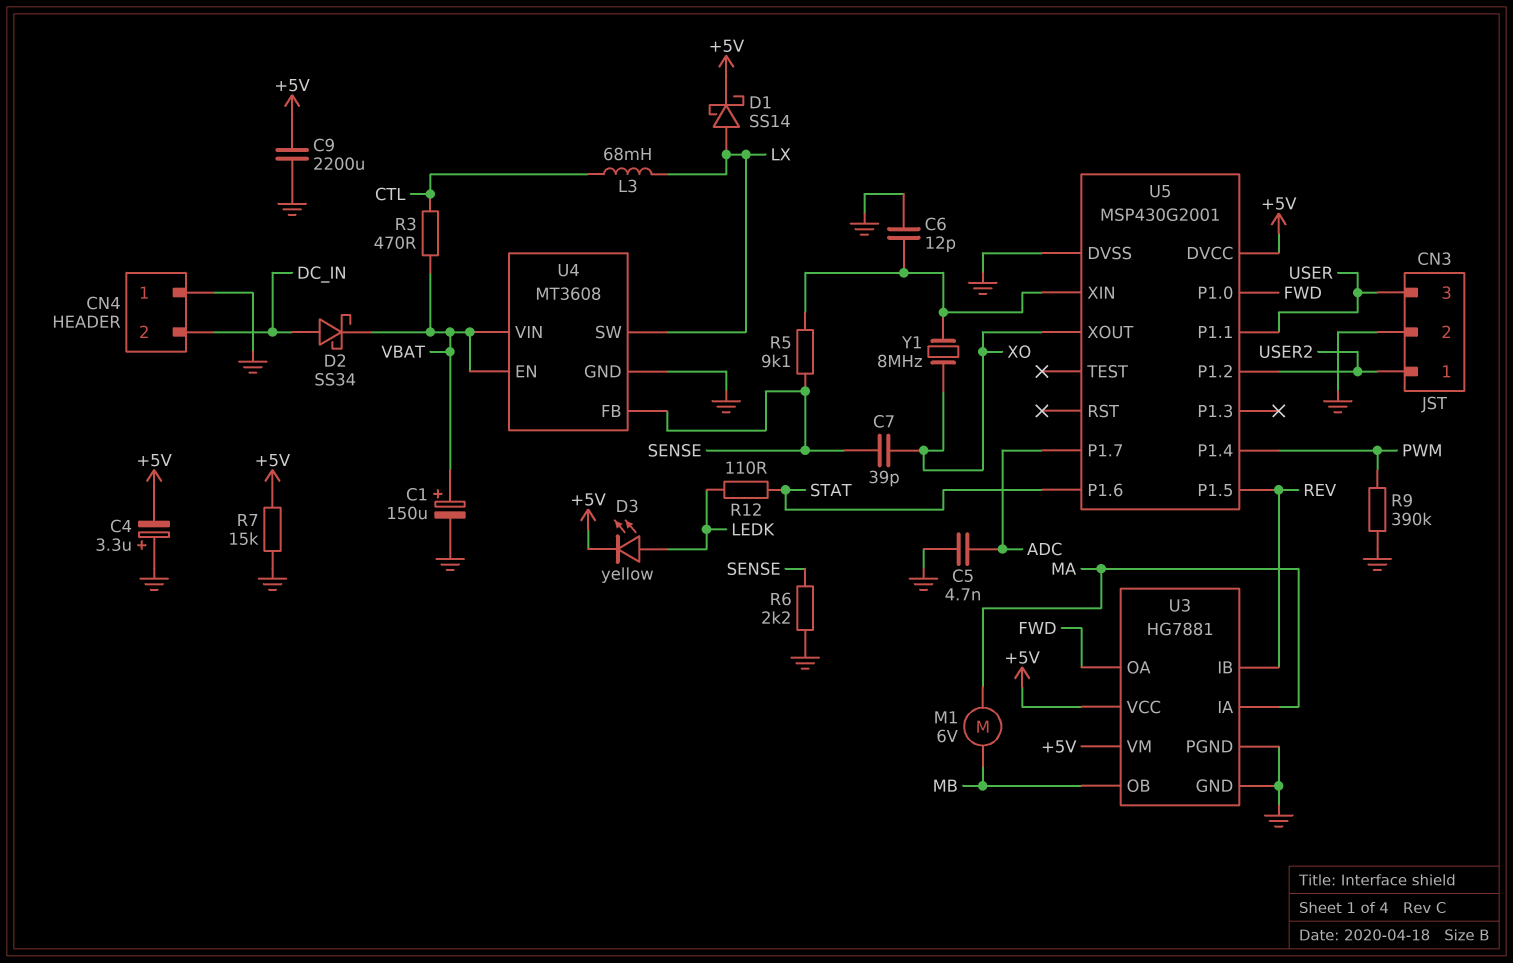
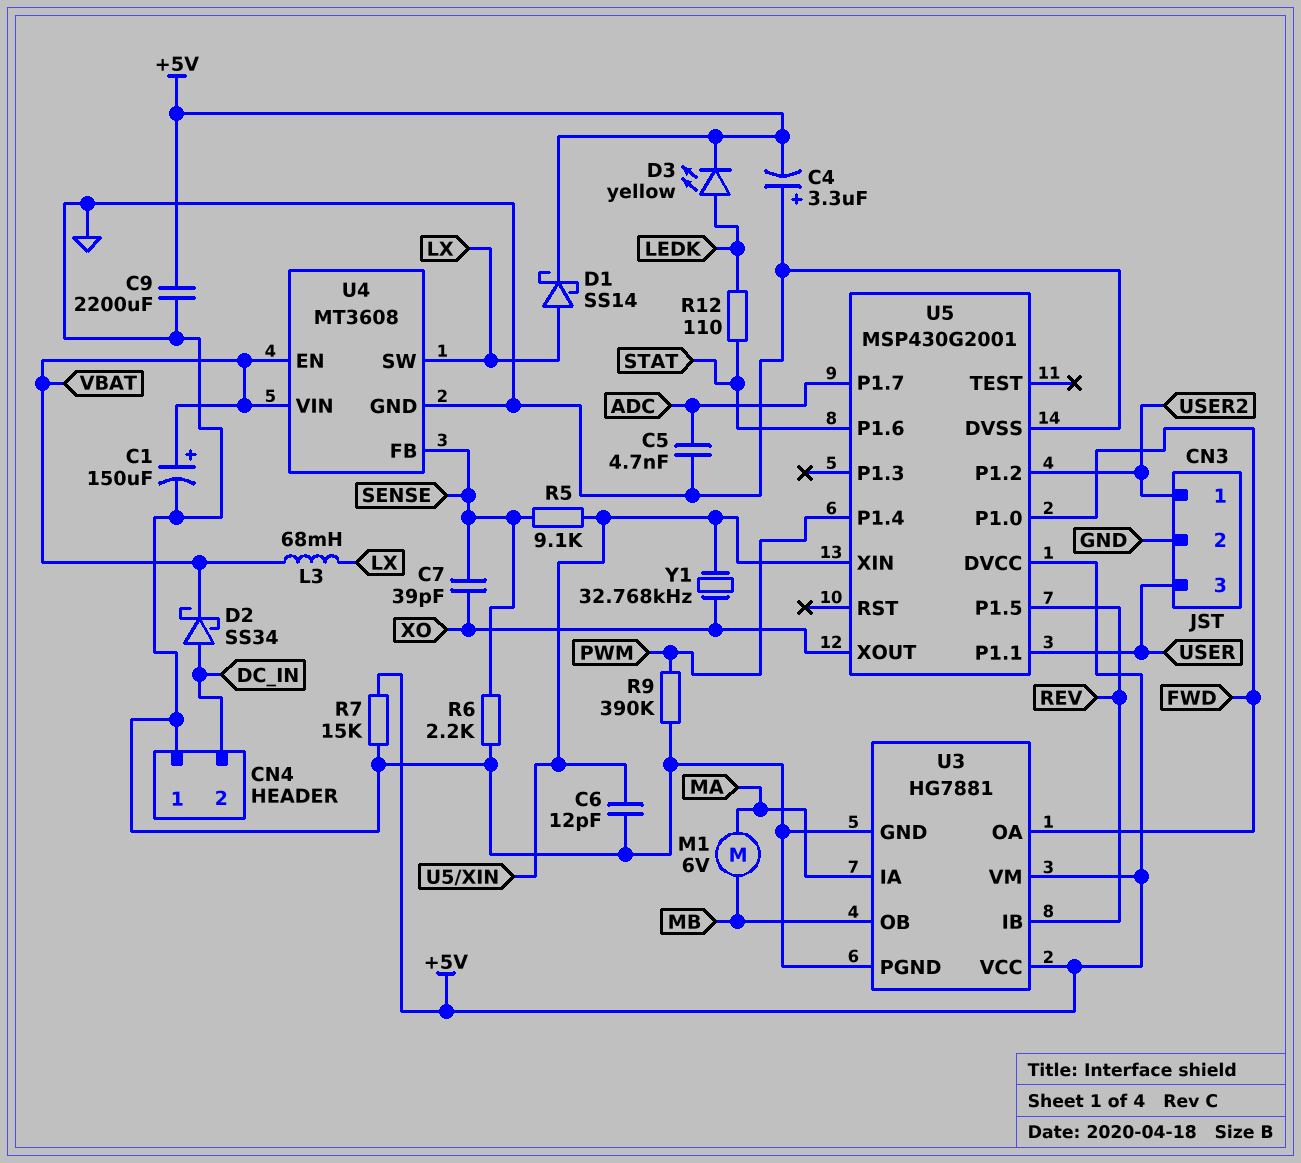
L3: 68mH (CTL, LX) -> 68mH (LX, VBAT)
R3: 470 (CTL, VBAT) -> none
Y1: 8MHz (U5/XIN, XO) -> 32.768kHz (U5/XIN, XO)

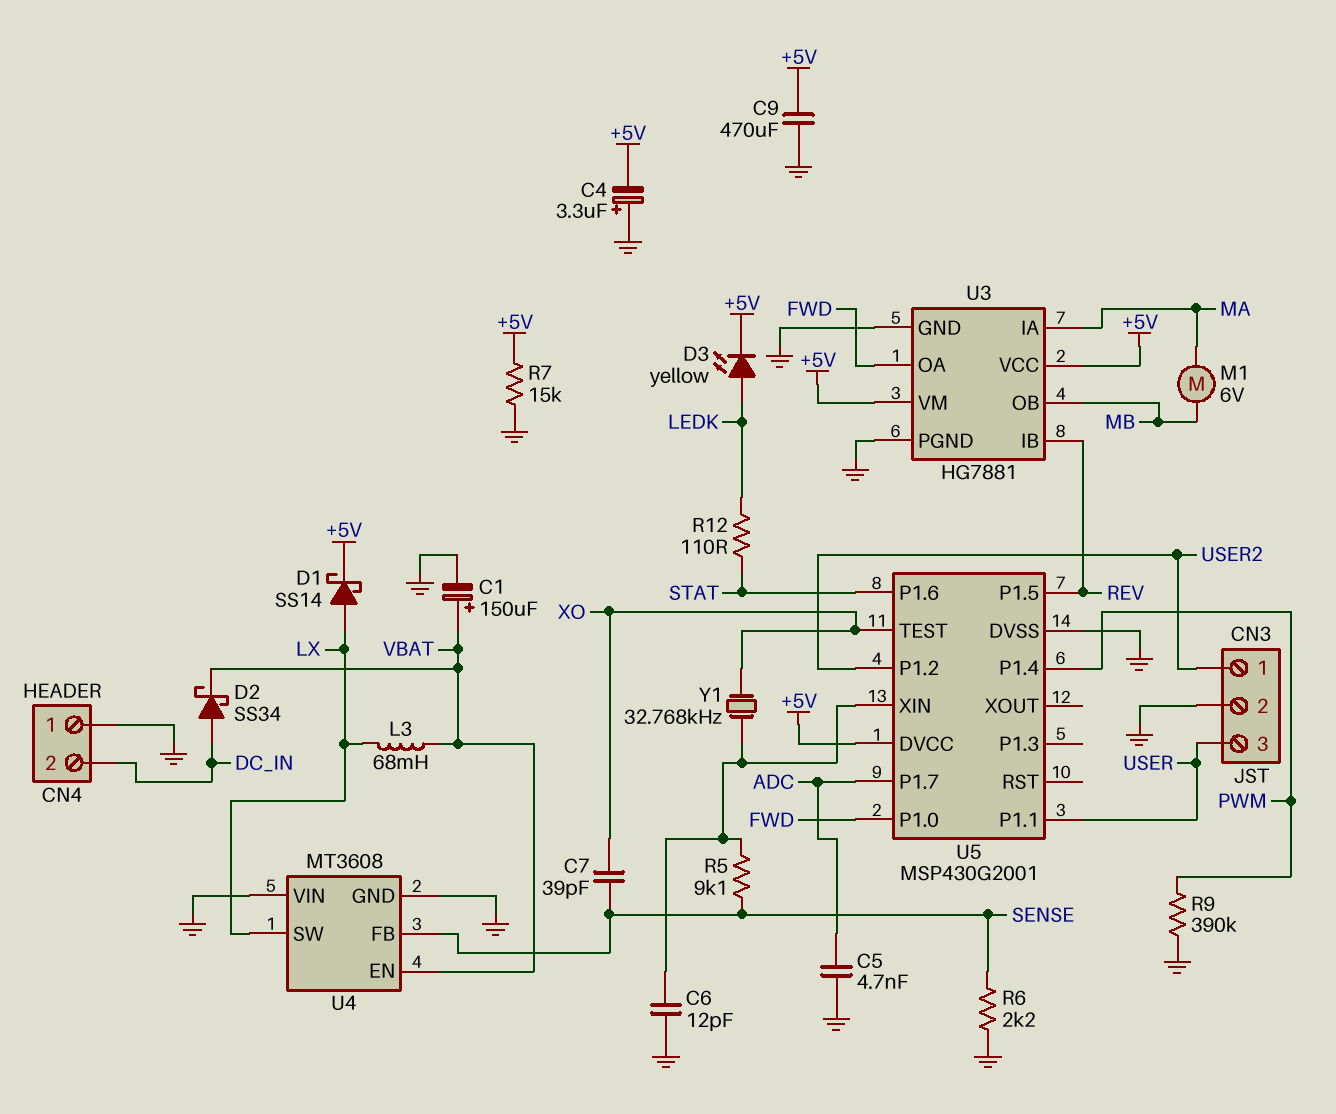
C9: 2200uF (+5V, GND) -> 470uF (+5V, GND)
U4 pin VIN: VBAT -> GND
U5 pin TEST: none -> XO
U5 pin XOUT: XO -> none

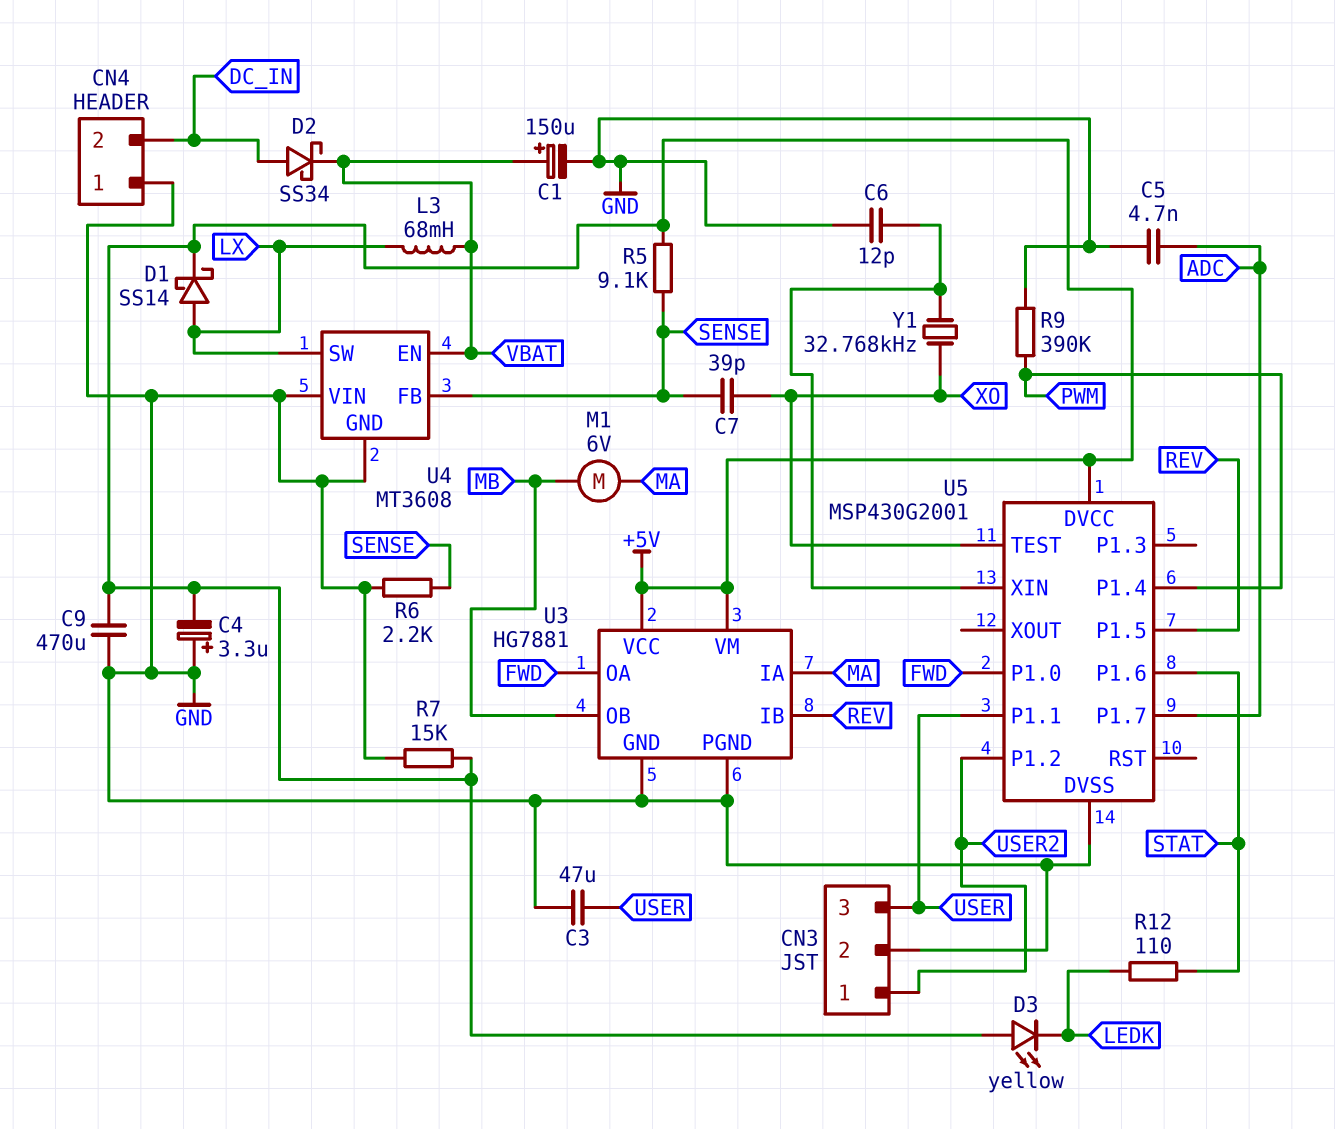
C3: none -> 47uF (GND, USER)
D3: LED yellow (A LEDK, K +5V) -> LED yellow (A +5V, K LEDK)
R5: 9.1k (SENSE, U5/XIN) -> 9.1k (+5V, SENSE)

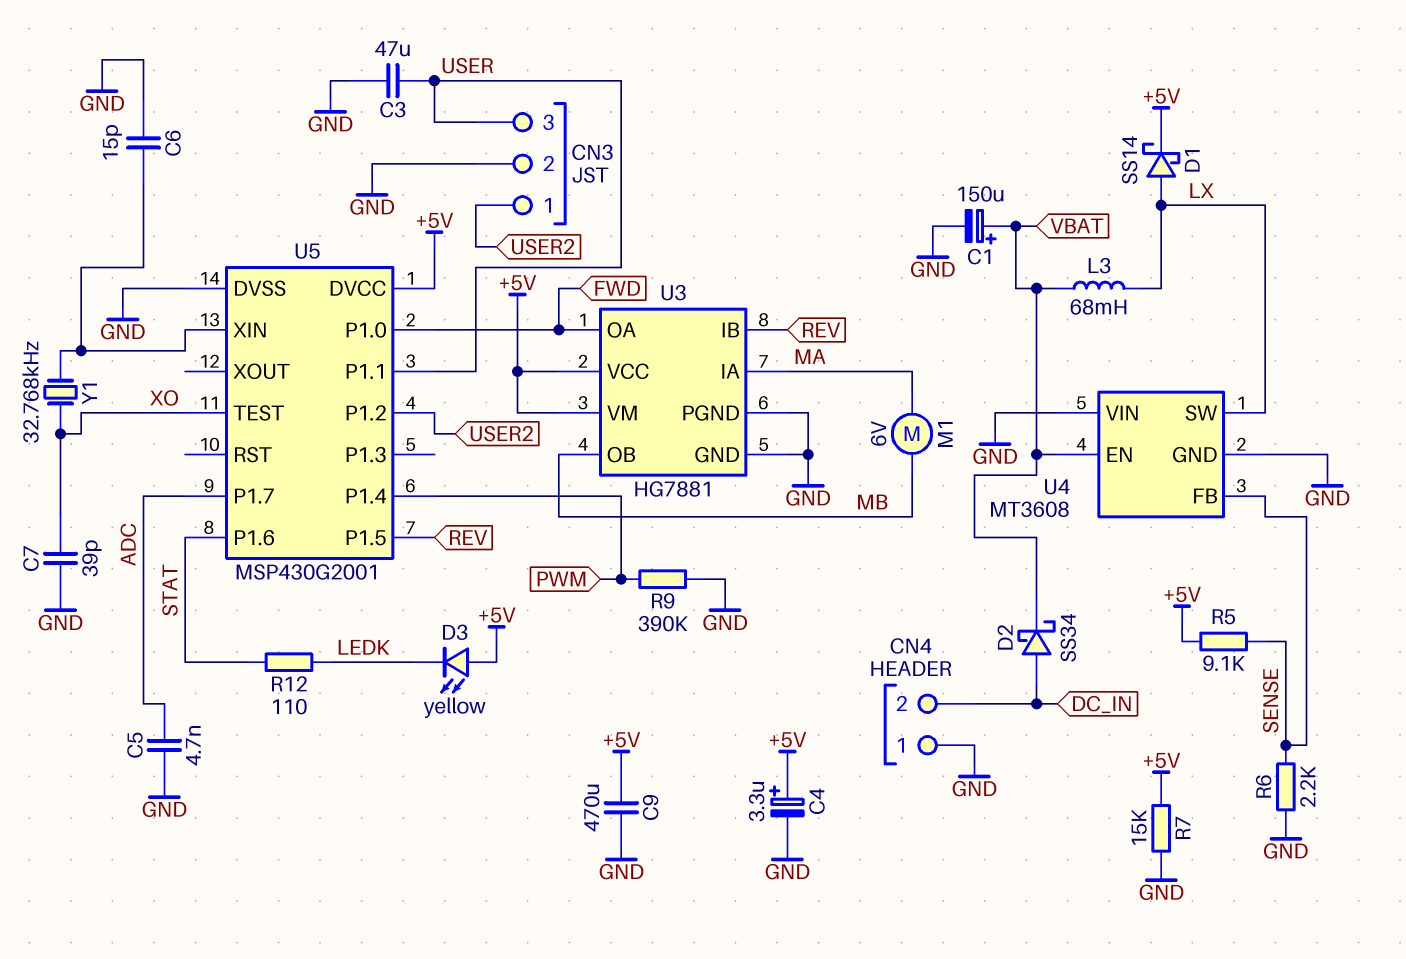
C4: 3.3uF (plus GND, minus +5V) -> 3.3uF (plus +5V, minus GND)
C6: 12pF (GND, U5/XIN) -> 15pF (GND, U5/XIN)
C7: 39pF (SENSE, XO) -> 39pF (GND, XO)

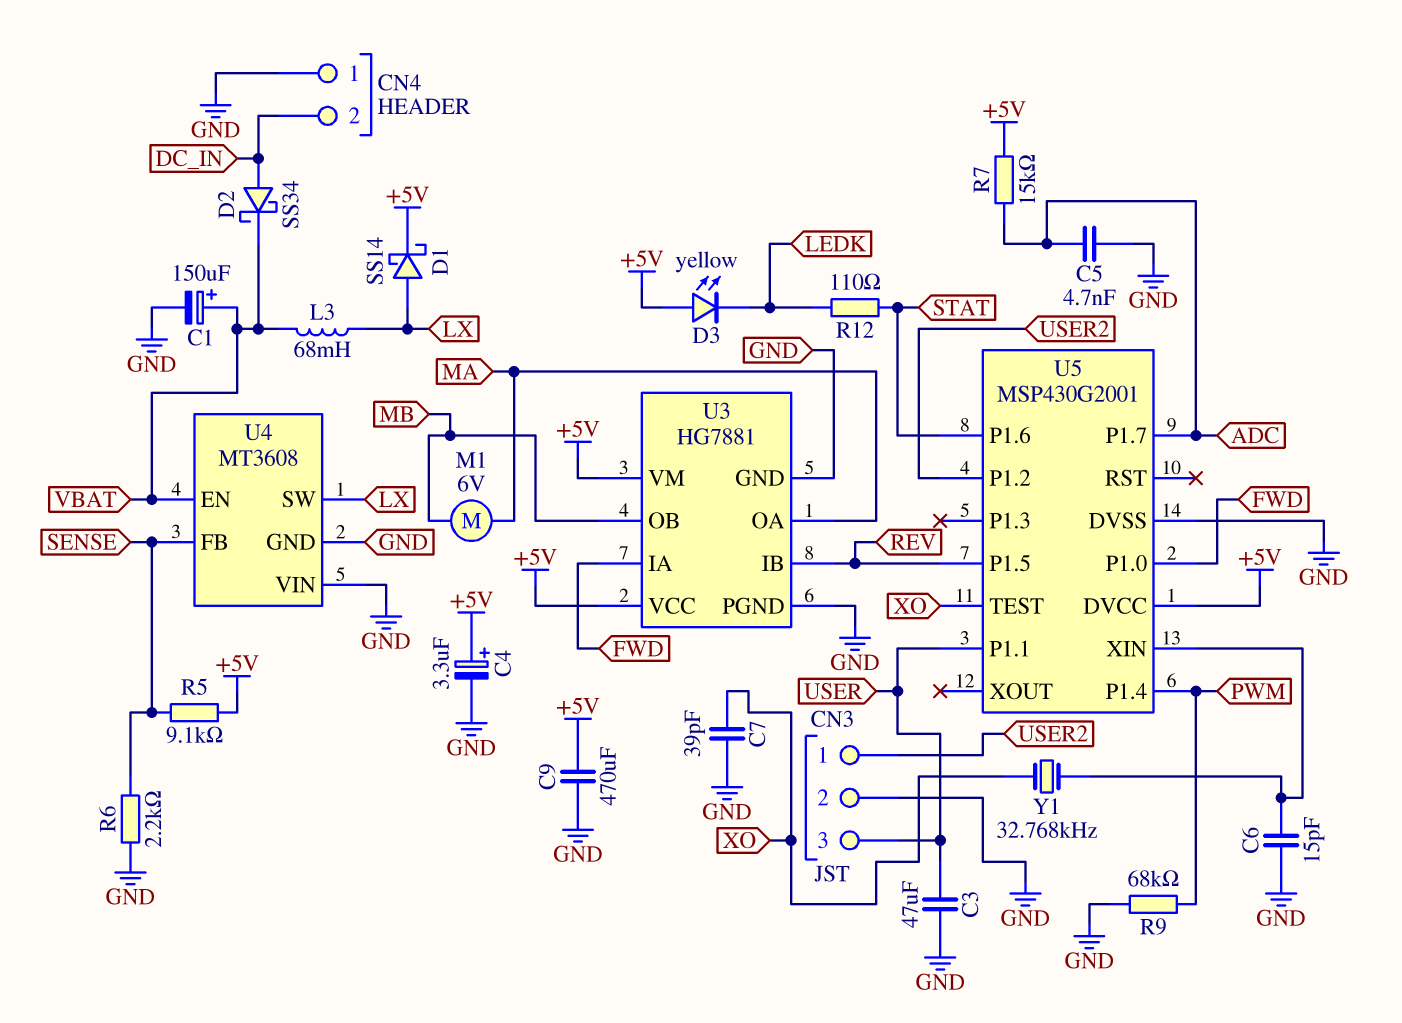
R7: 15k (+5V, GND) -> 15k (+5V, ADC)
R9: 390k (GND, PWM) -> 68k (GND, PWM)
U3 pin IA: MA -> FWD
U3 pin OA: FWD -> MA

